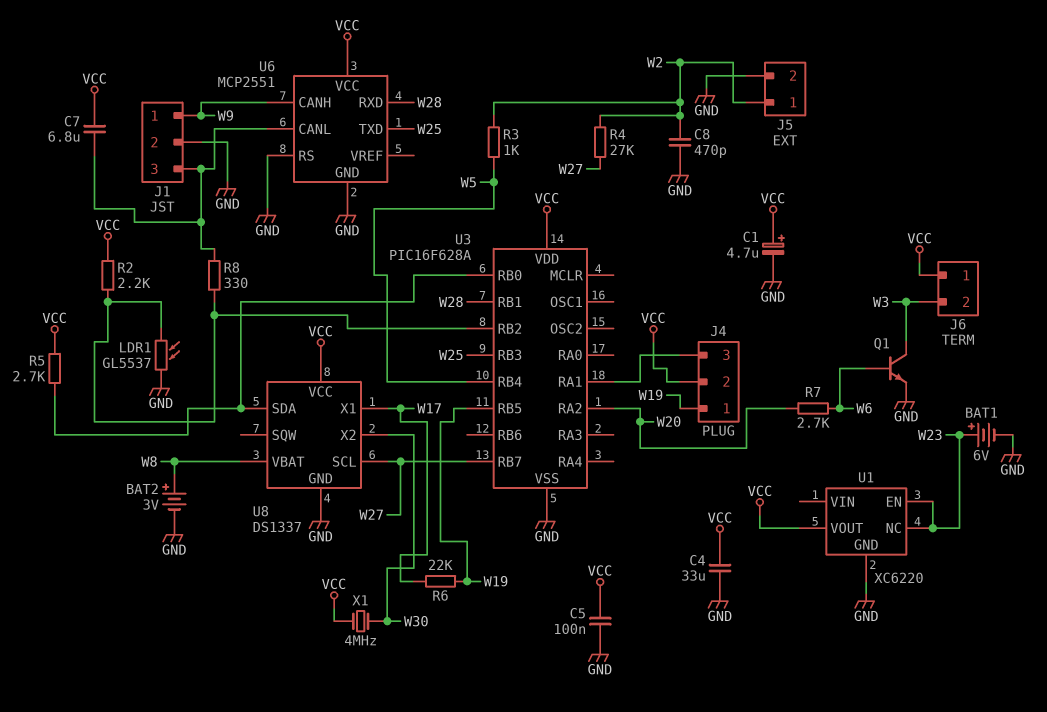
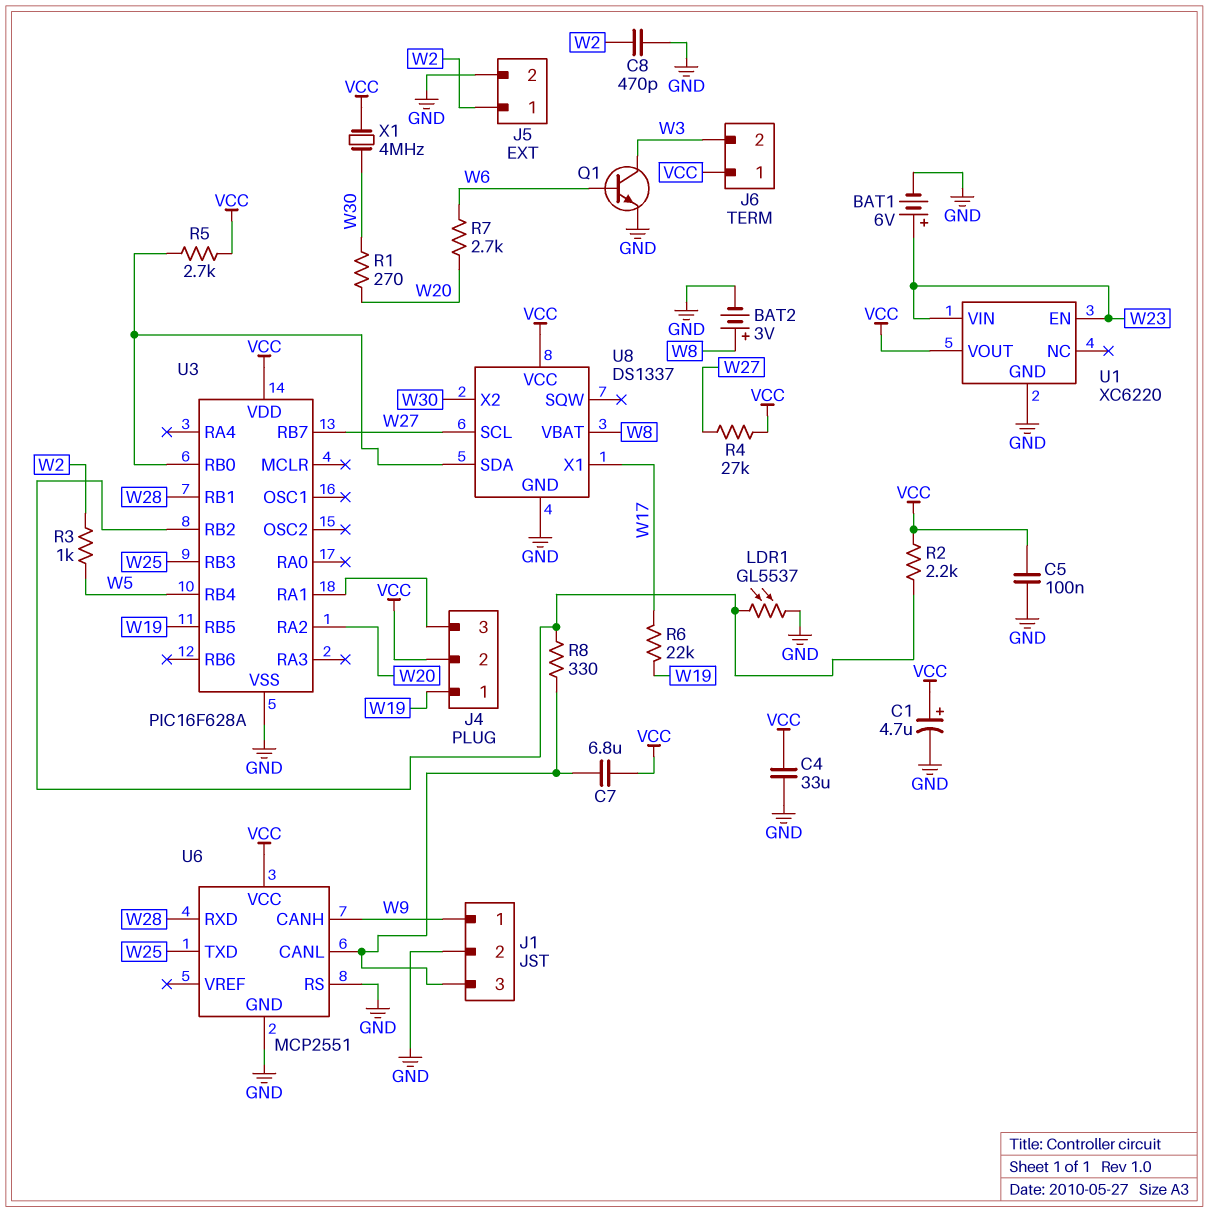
R1: none -> 270 (W20, W30)
R4: 27k (W2, W27) -> 27k (VCC, W27)
U1 pin NC: W23 -> none
U1 pin VIN: none -> W23

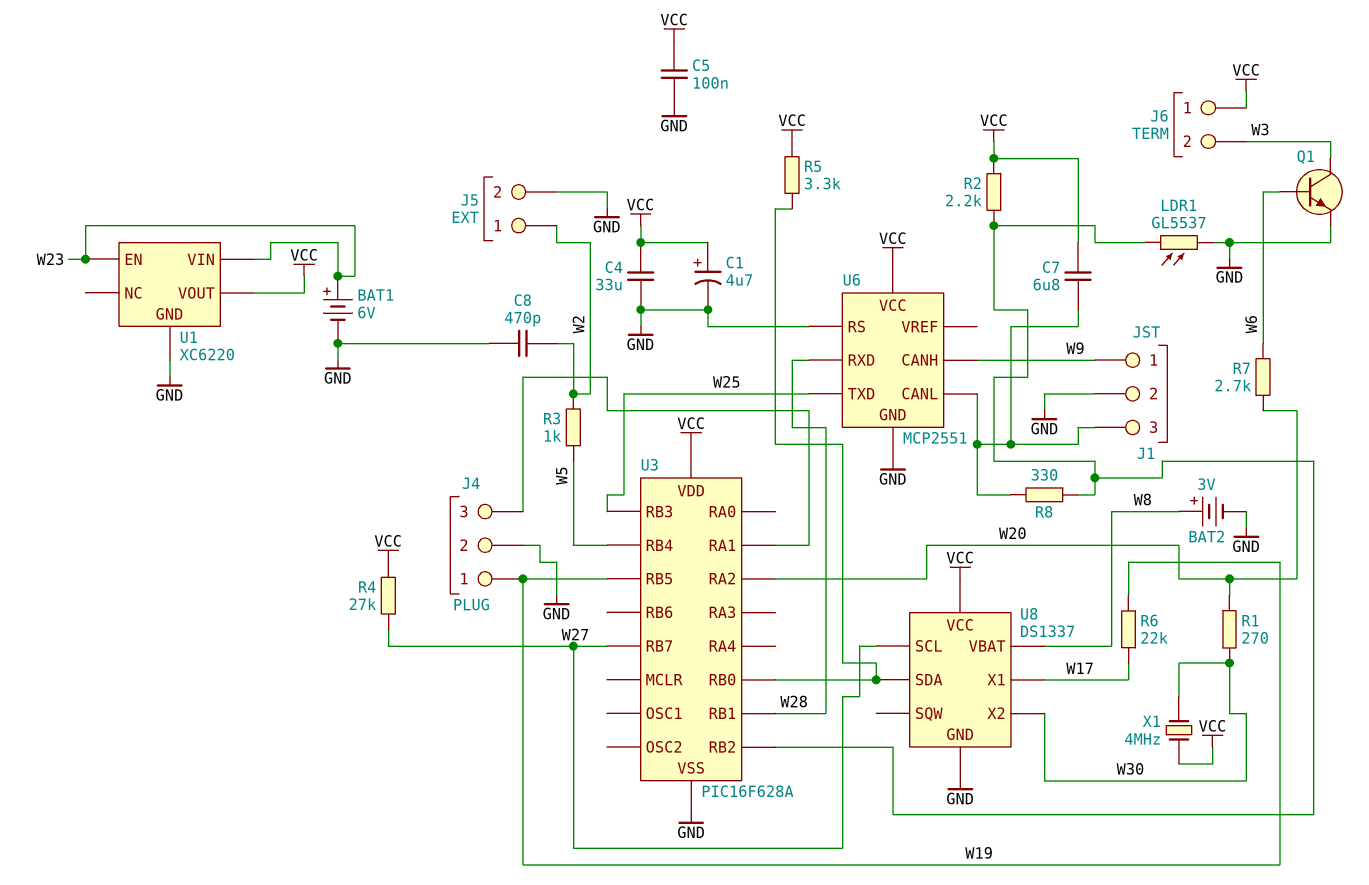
J4 pin 2: VCC -> GND
R5: 2.7k (U3/RB0, VCC) -> 3.3k (U3/RB0, VCC)

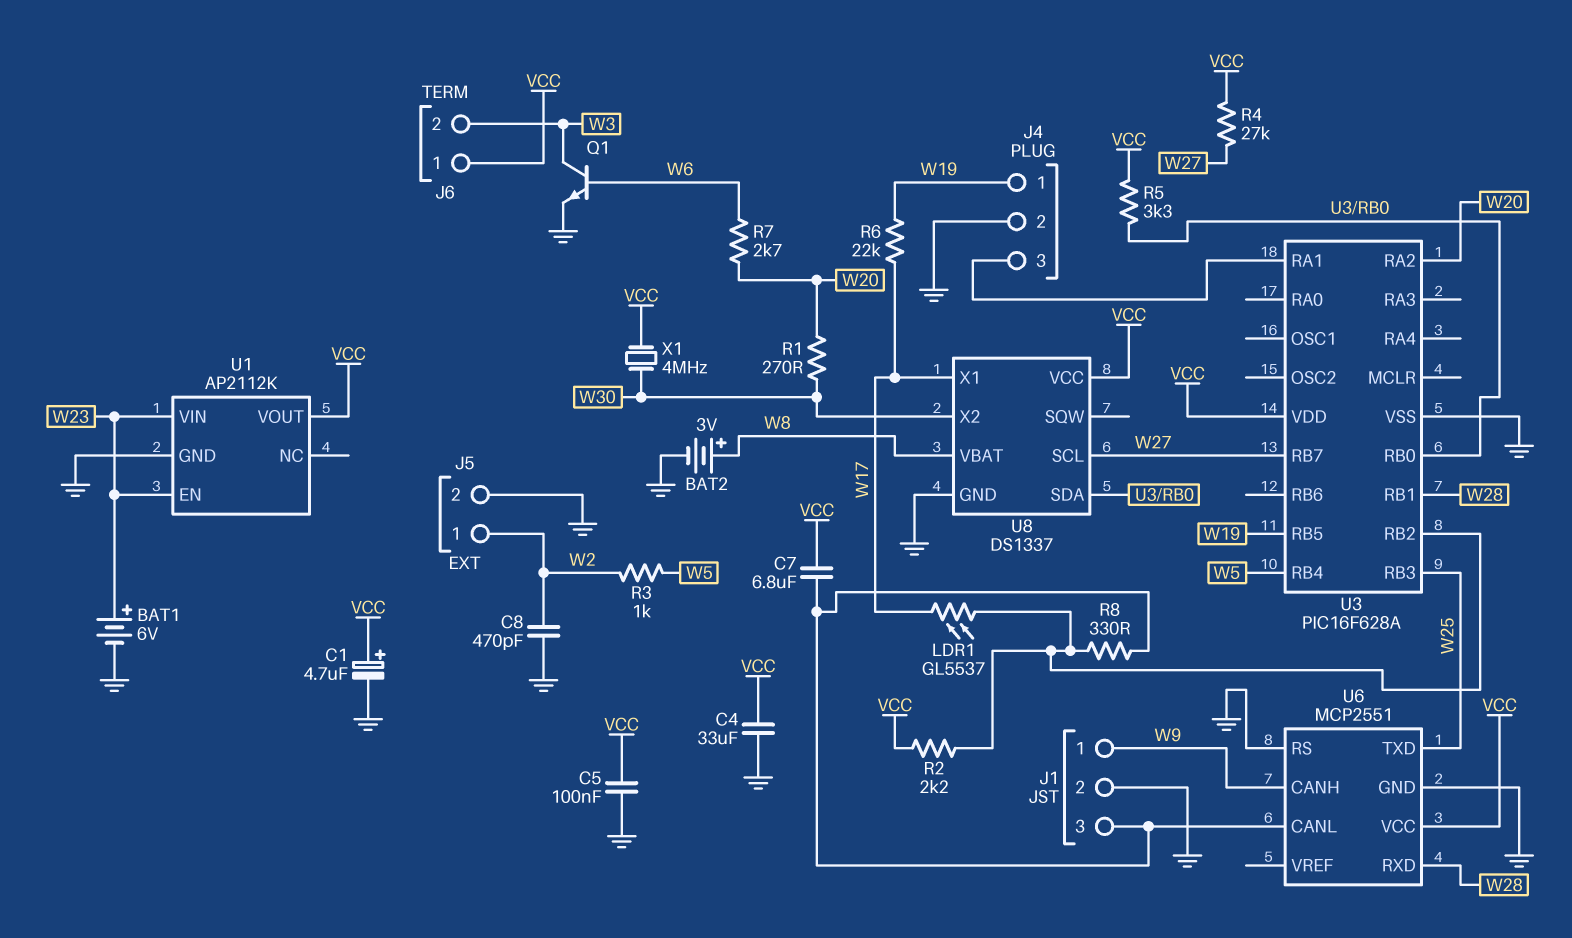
LDR1: GL5537 (GND, U3/RB2) -> GL5537 (U3/RB2, W17)
U1: XC6220 -> AP2112K

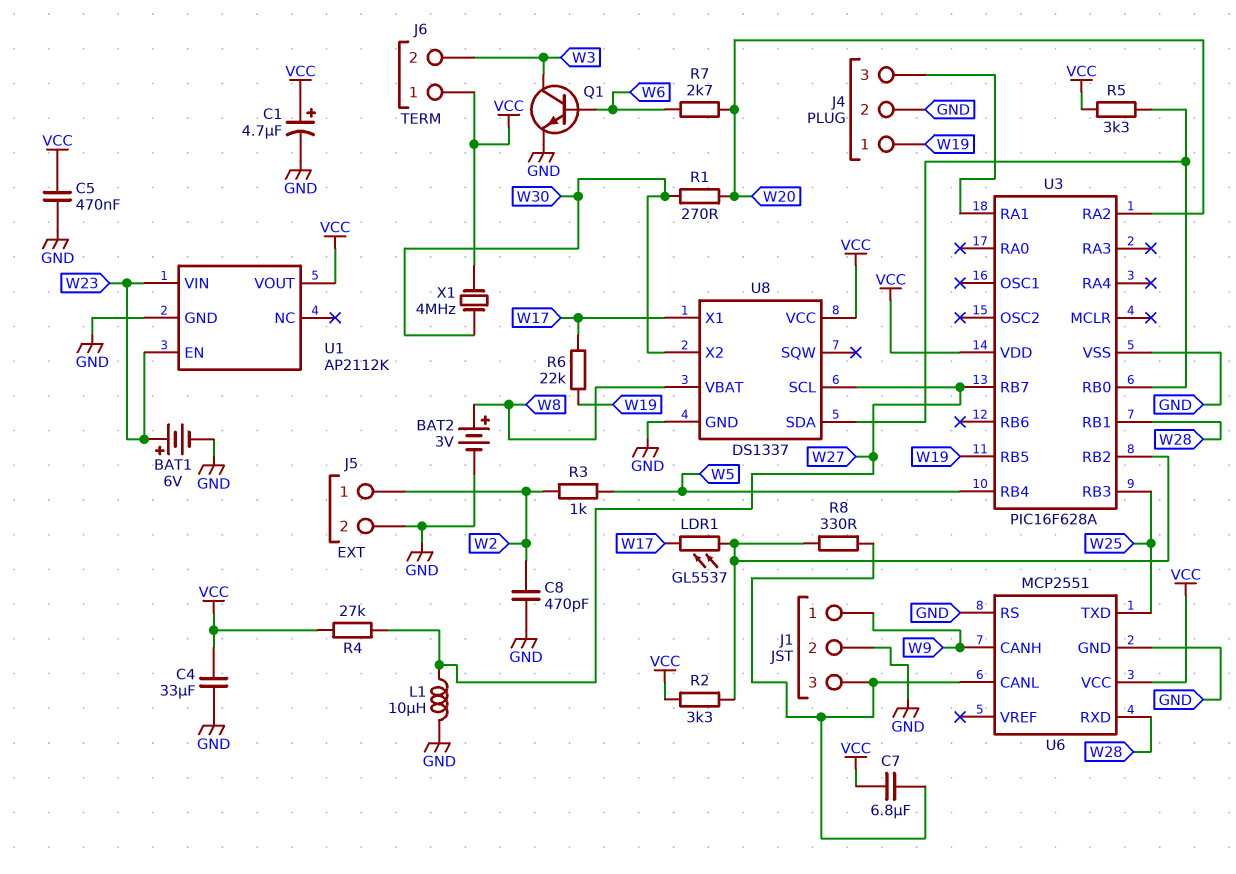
C5: 100nF (GND, VCC) -> 470nF (GND, VCC)
L1: none -> 10uH (GND, W27)
R2: 2.2k (U3/RB2, VCC) -> 3.3k (U3/RB2, VCC)

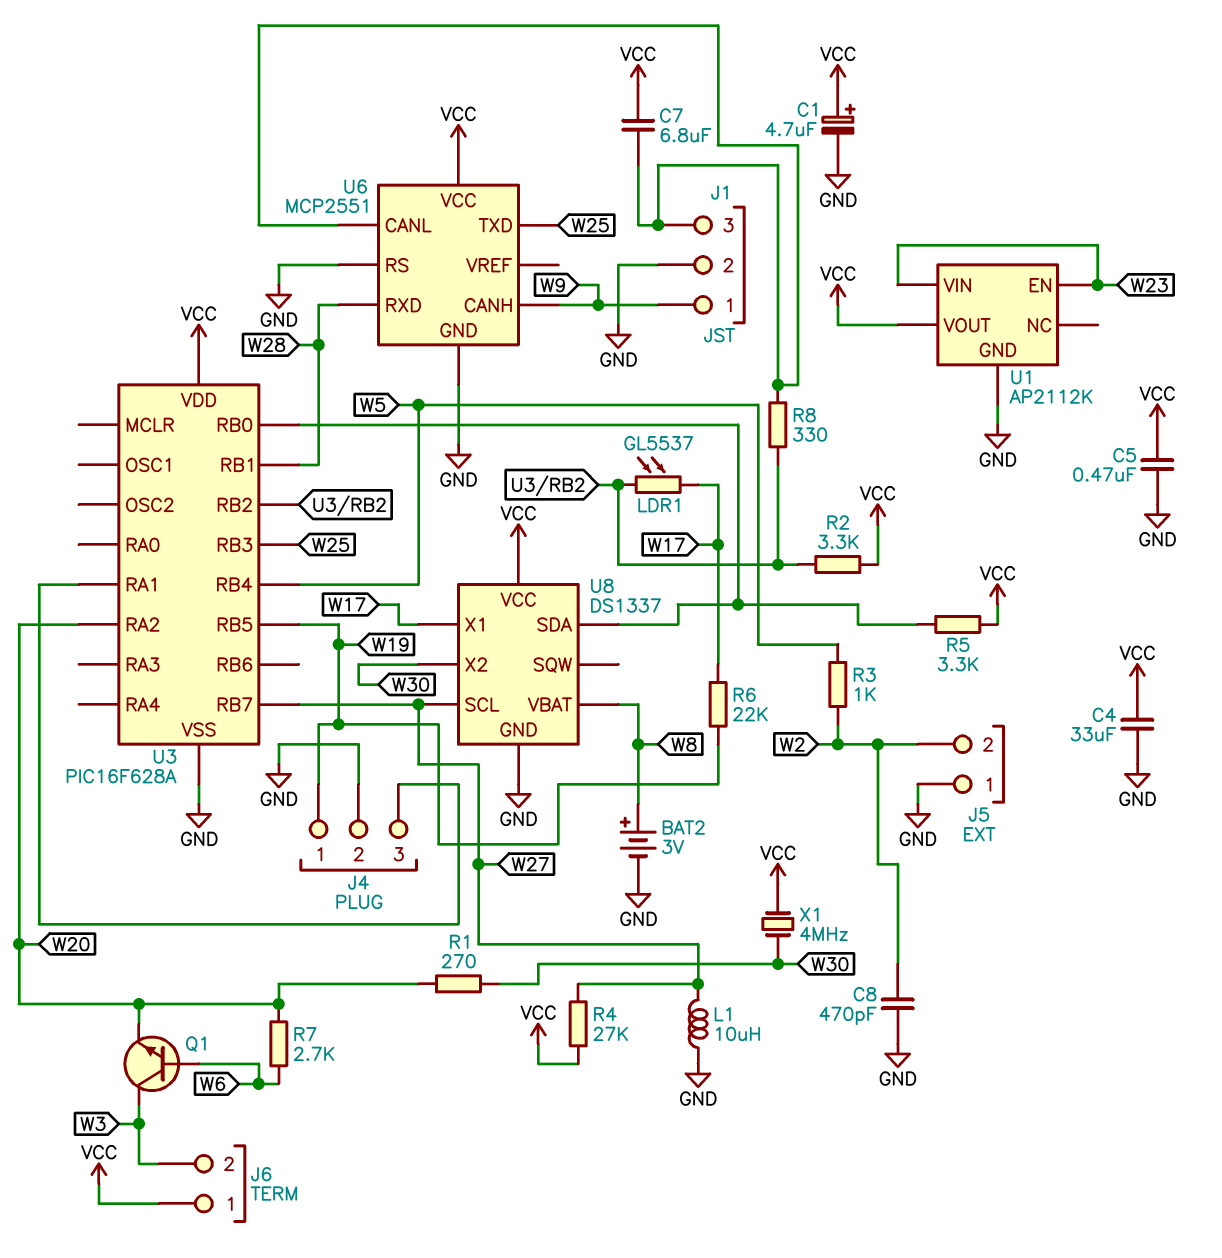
BAT1: 6V (plus W23, minus GND) -> none
J5 pin 1: W2 -> GND
J5 pin 2: GND -> W2
Q1: NPN (B W6, C W3, E GND) -> NPN (B W6, C W3, E W20)

